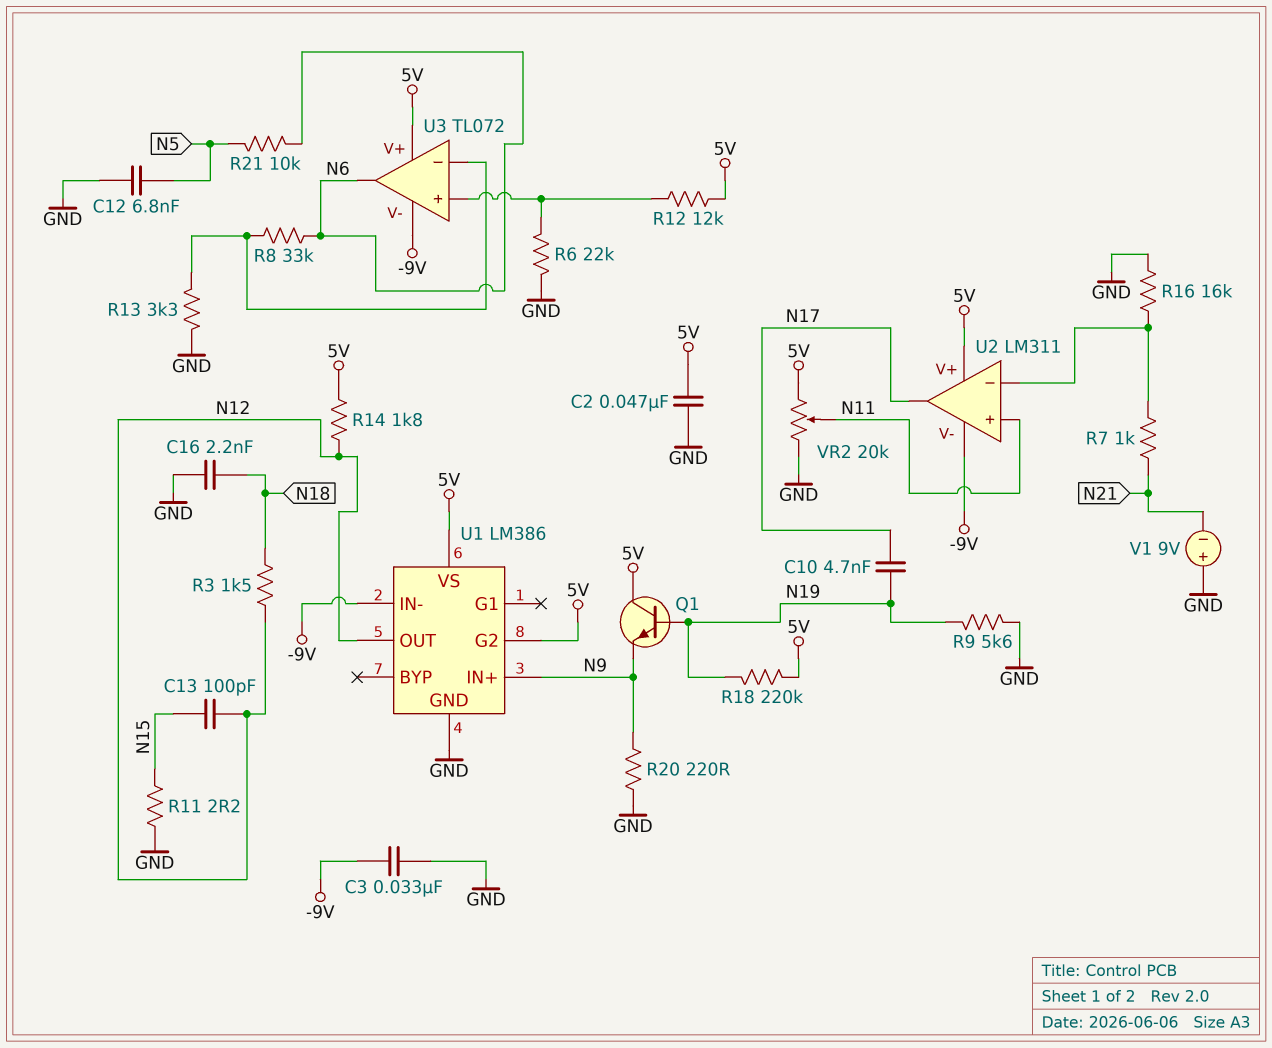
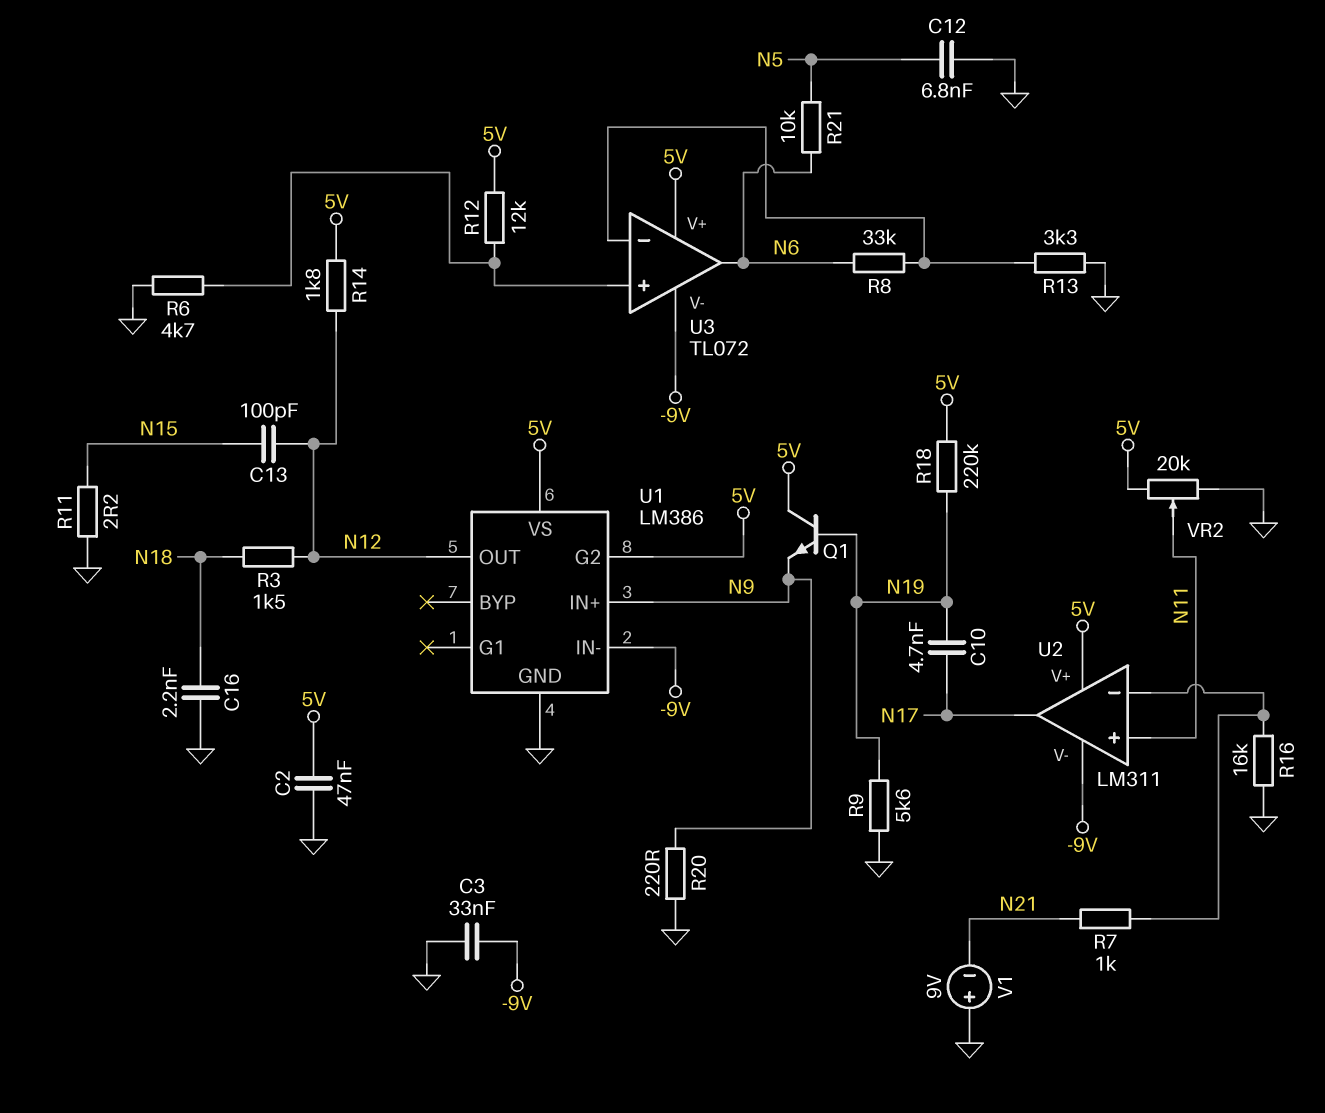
R6: 22k (GND, U3/in+) -> 4.7k (GND, U3/in+)

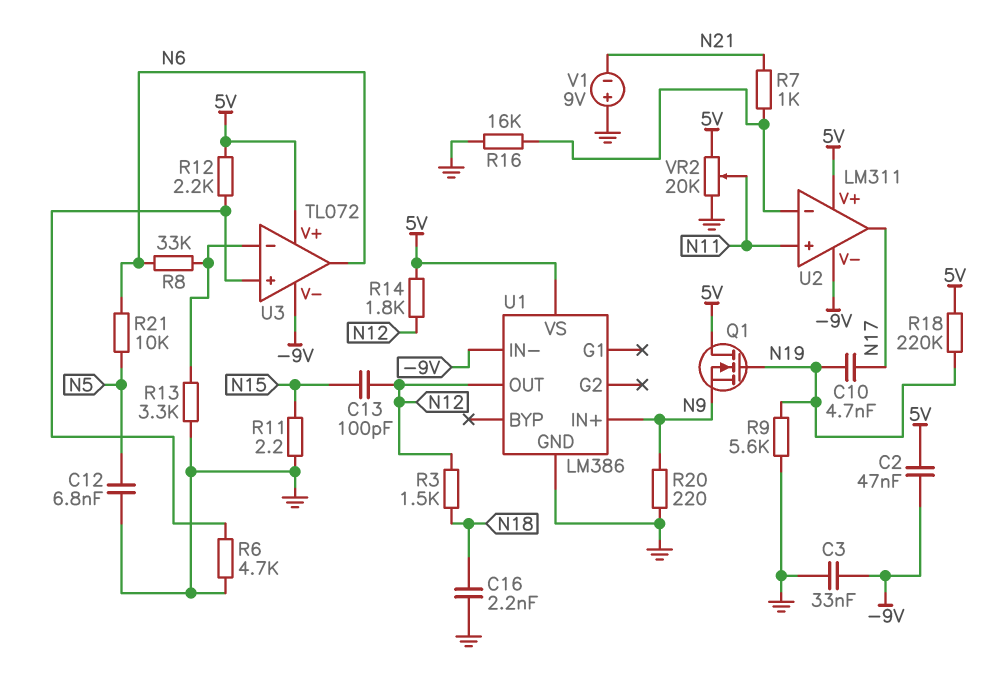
C2: 47nF (5V, GND) -> 47nF (-9V, 5V)
Q1: NPN (B N19, C 5V, E N9) -> NMOS (G N19, D 5V, S N9)
R12: 12k (5V, U3/in+) -> 2.2k (5V, U3/in+)
U1 pin G2: 5V -> none

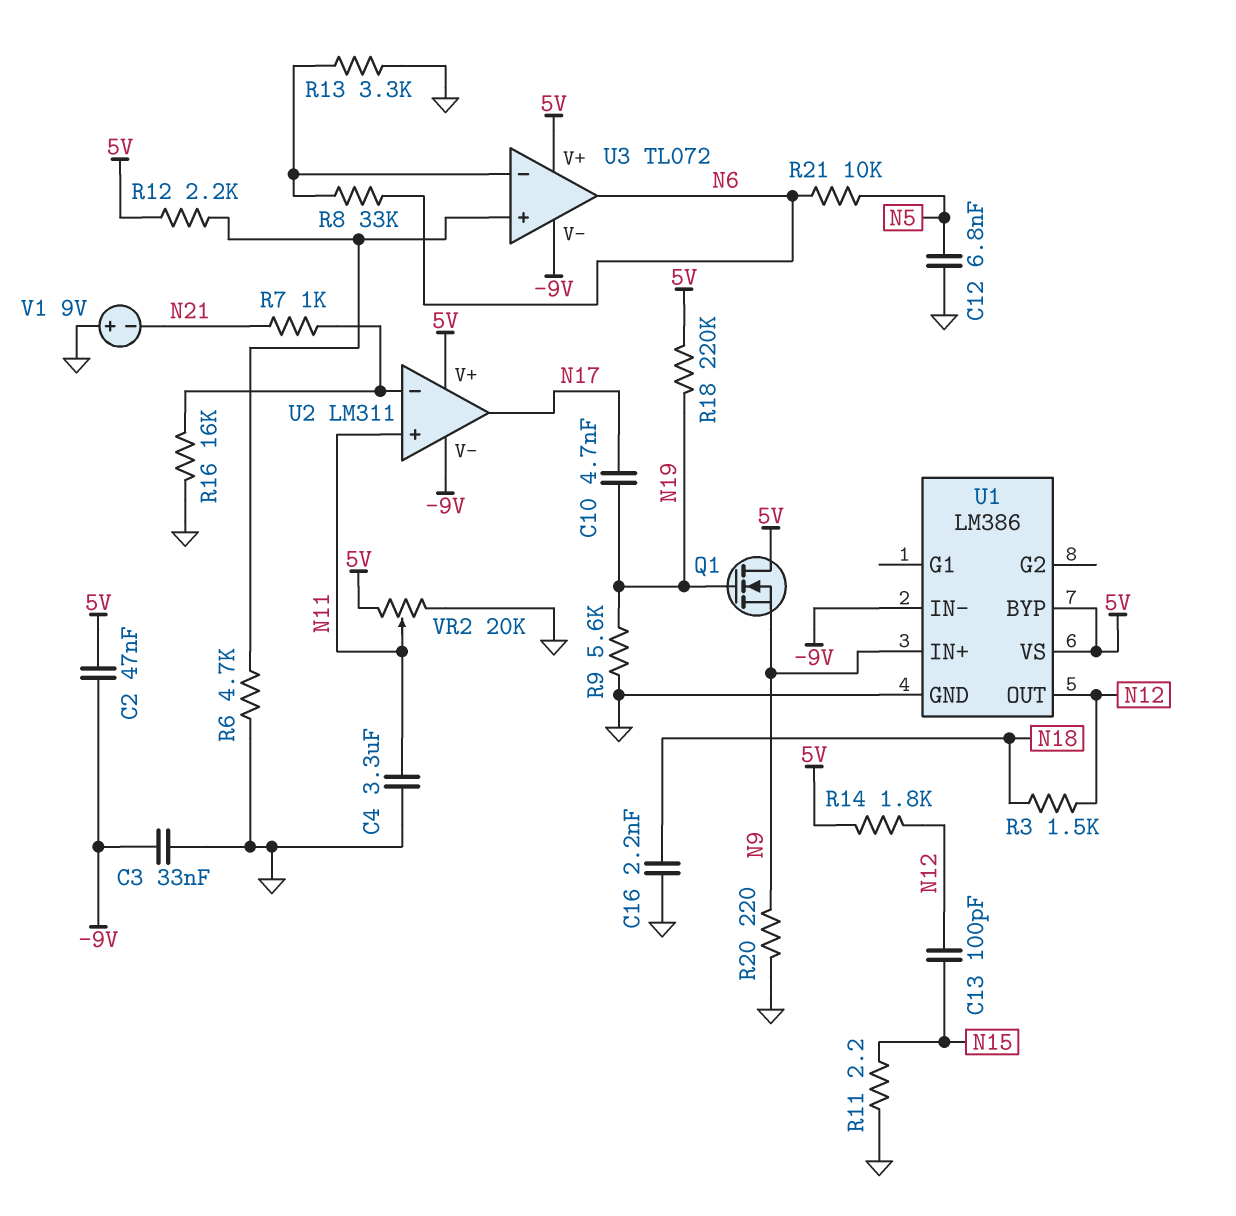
C4: none -> 3.3uF (GND, N11)
U1 pin BYP: none -> 5V

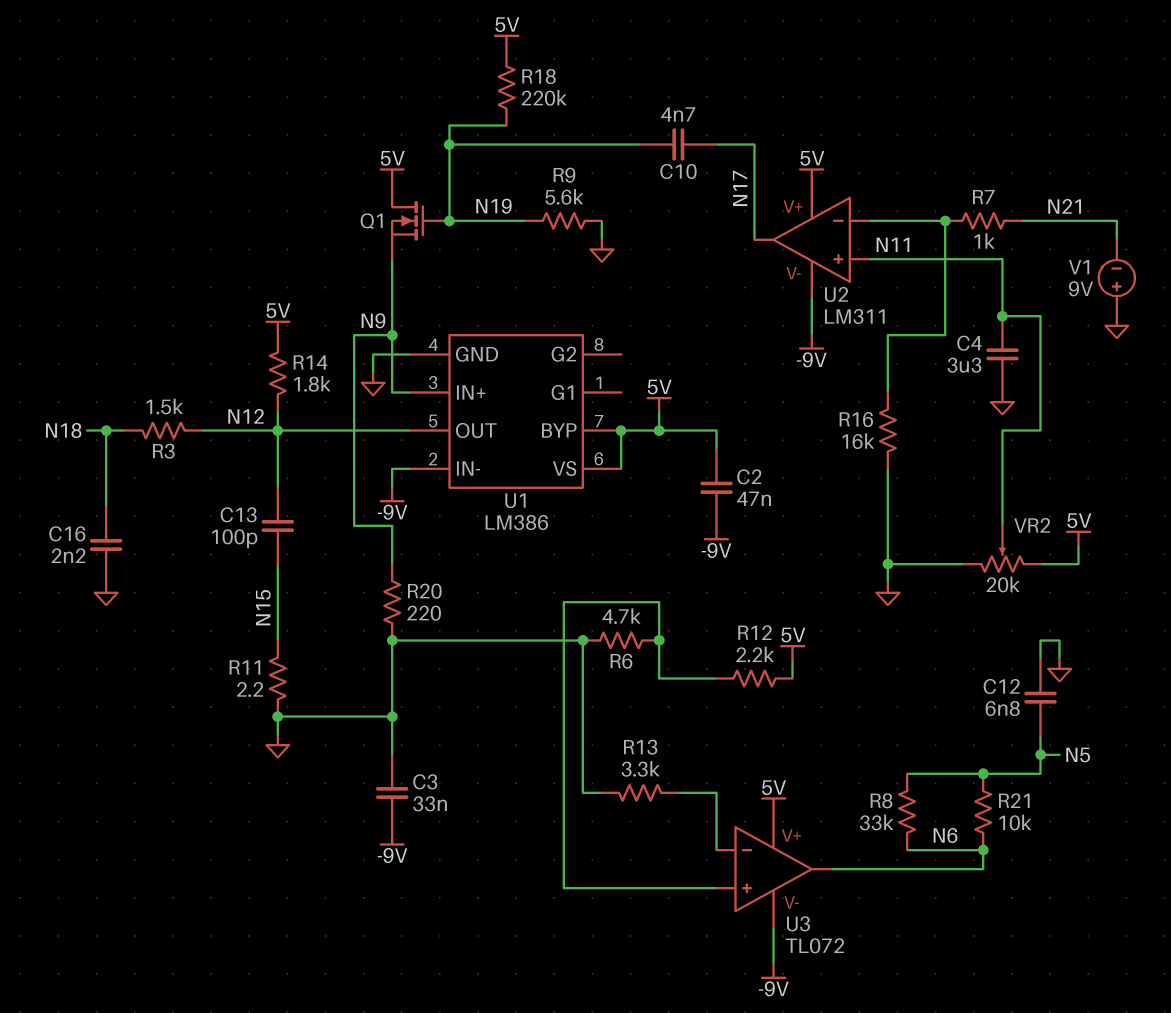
R8: 33k (N6, U3/in-) -> 33k (N5, N6)

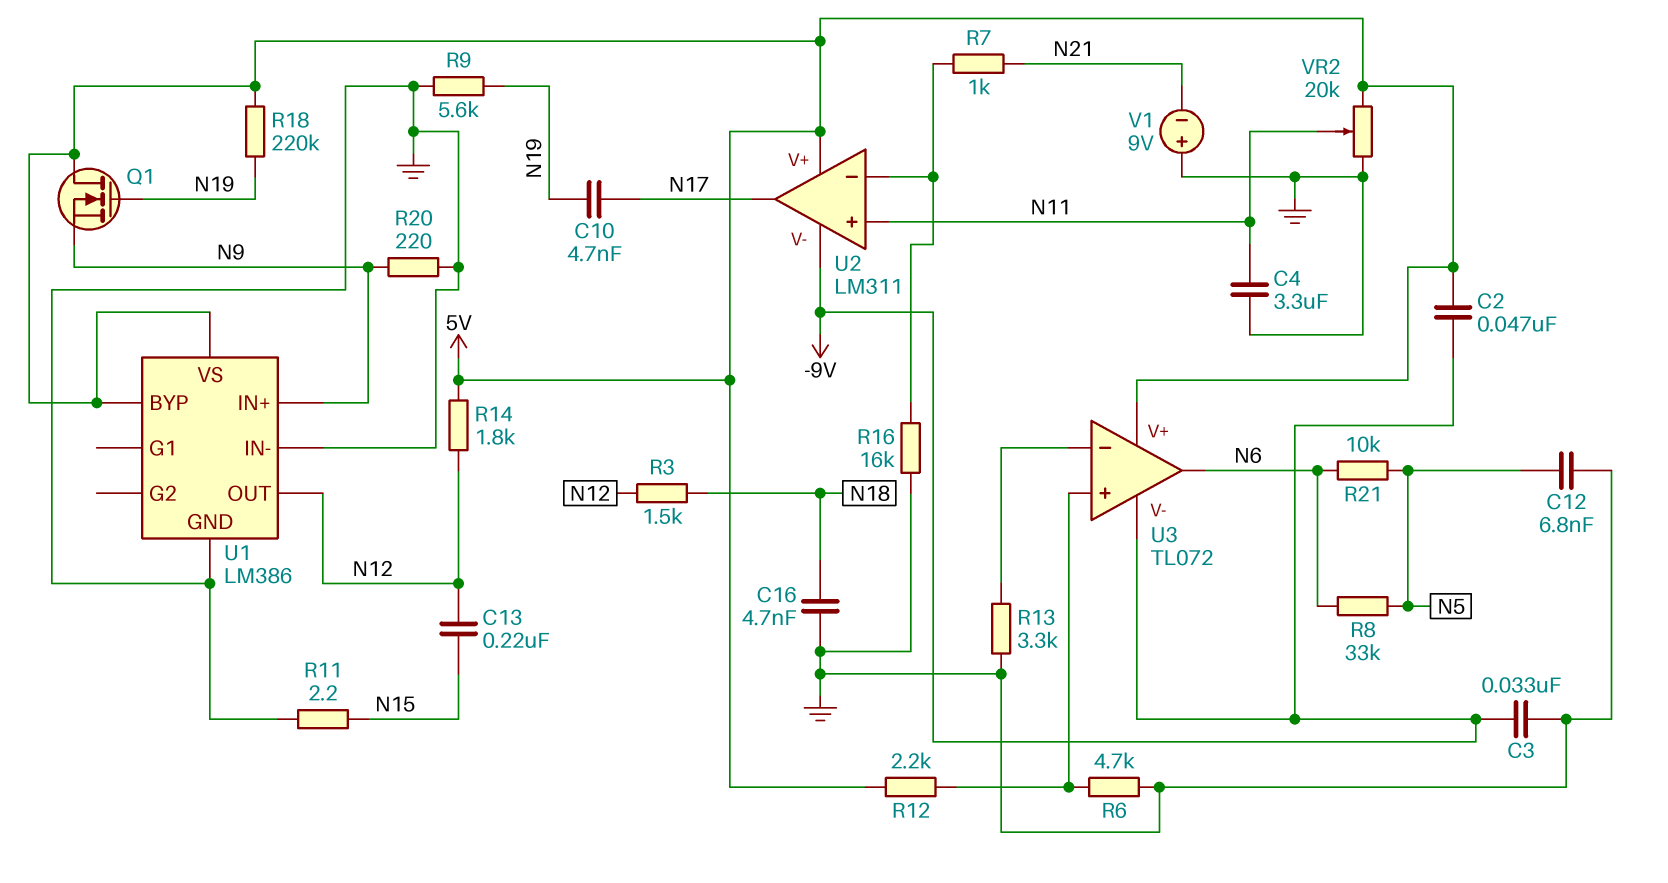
C13: 100pF (N12, N15) -> 220nF (N12, N15)
C16: 2.2nF (GND, N18) -> 4.7nF (GND, N18)
U1 pin IN-: -9V -> GND

